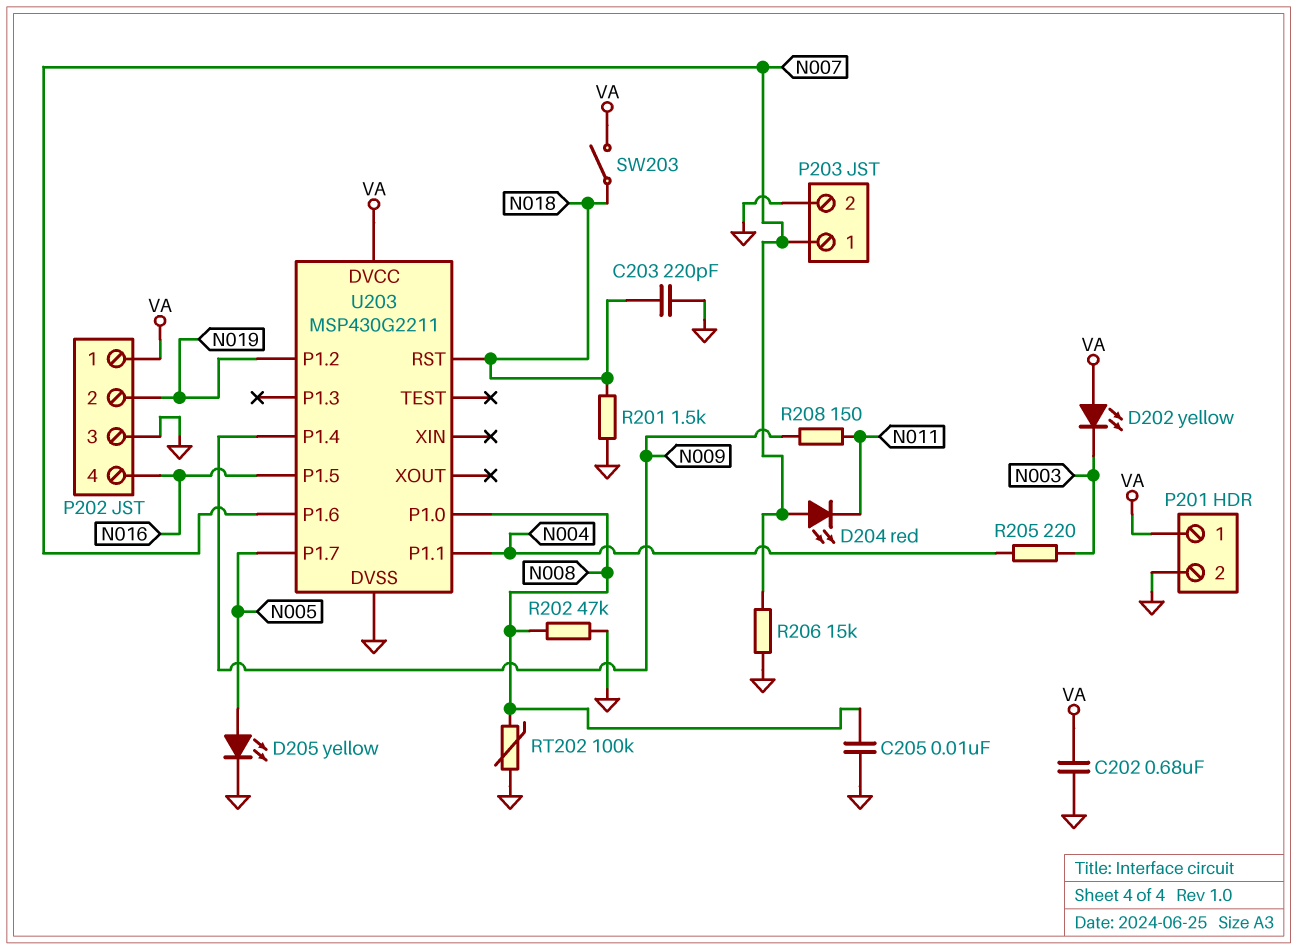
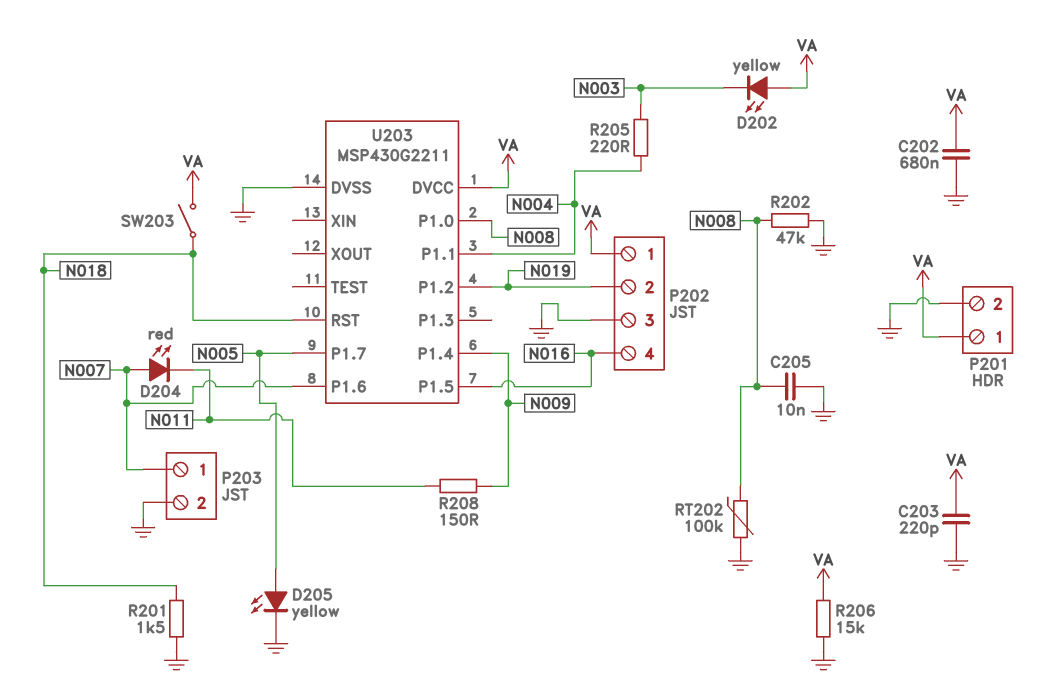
C203: 220pF (GND, N018) -> 220pF (GND, VA)
R206: 15k (GND, N007) -> 15k (GND, VA)

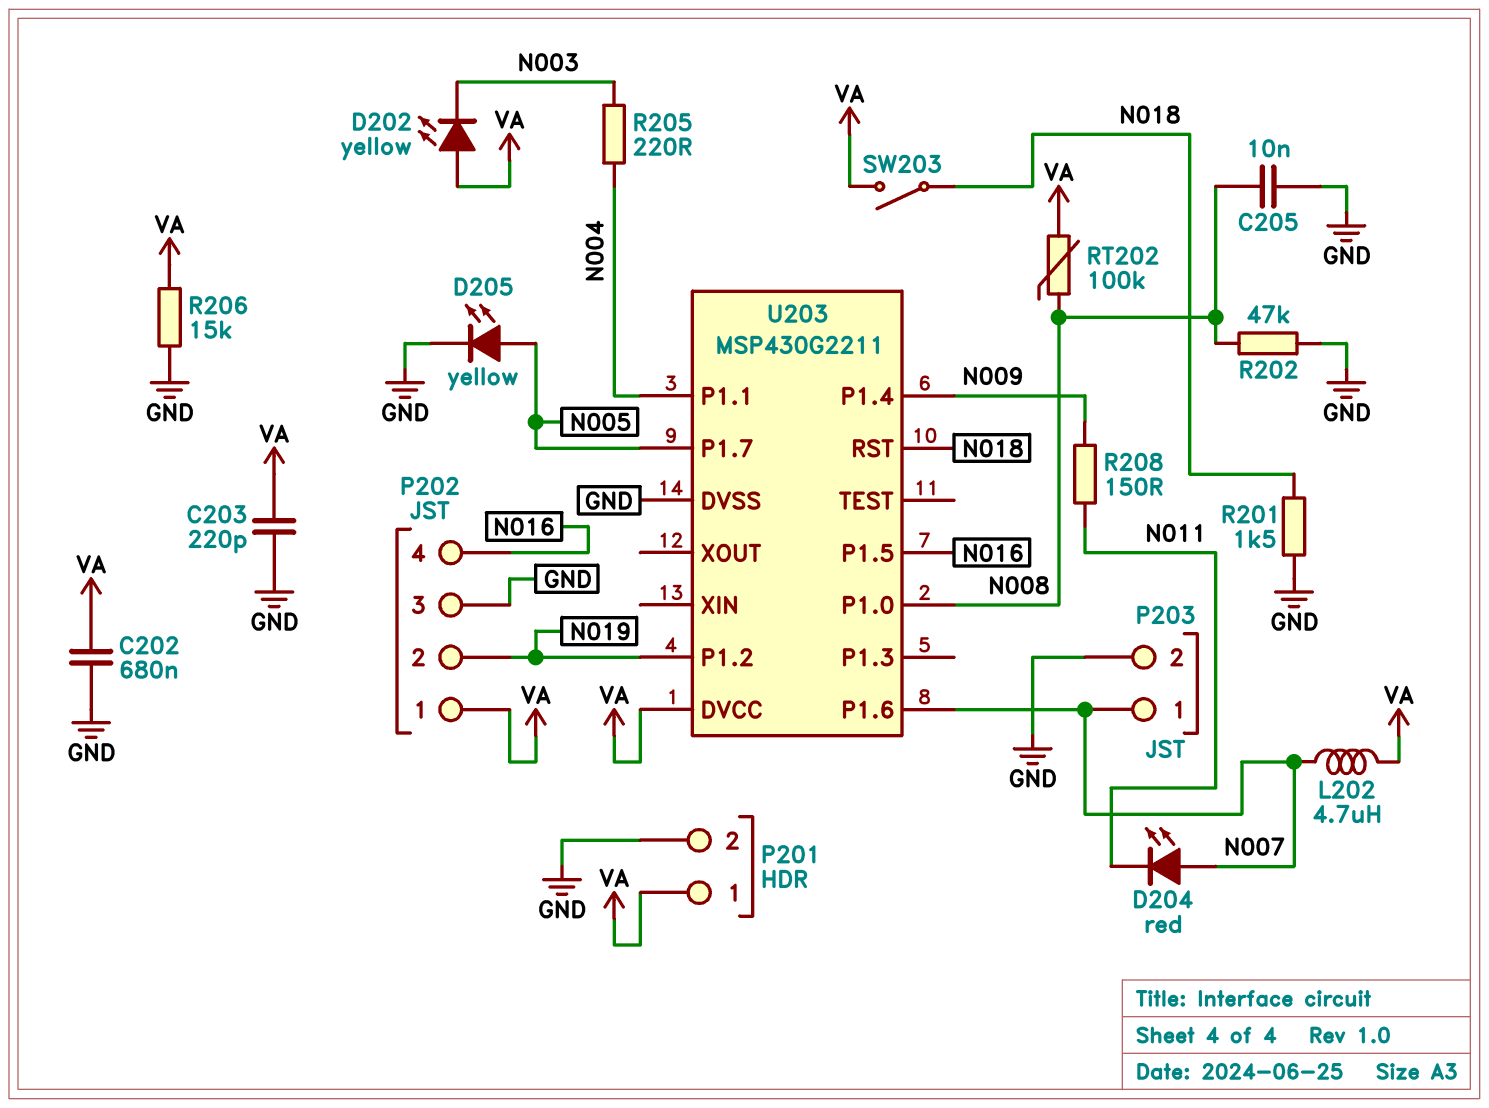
L202: none -> 4.7uH (N007, VA)
RT202: 100k (GND, N008) -> 100k (N008, VA)

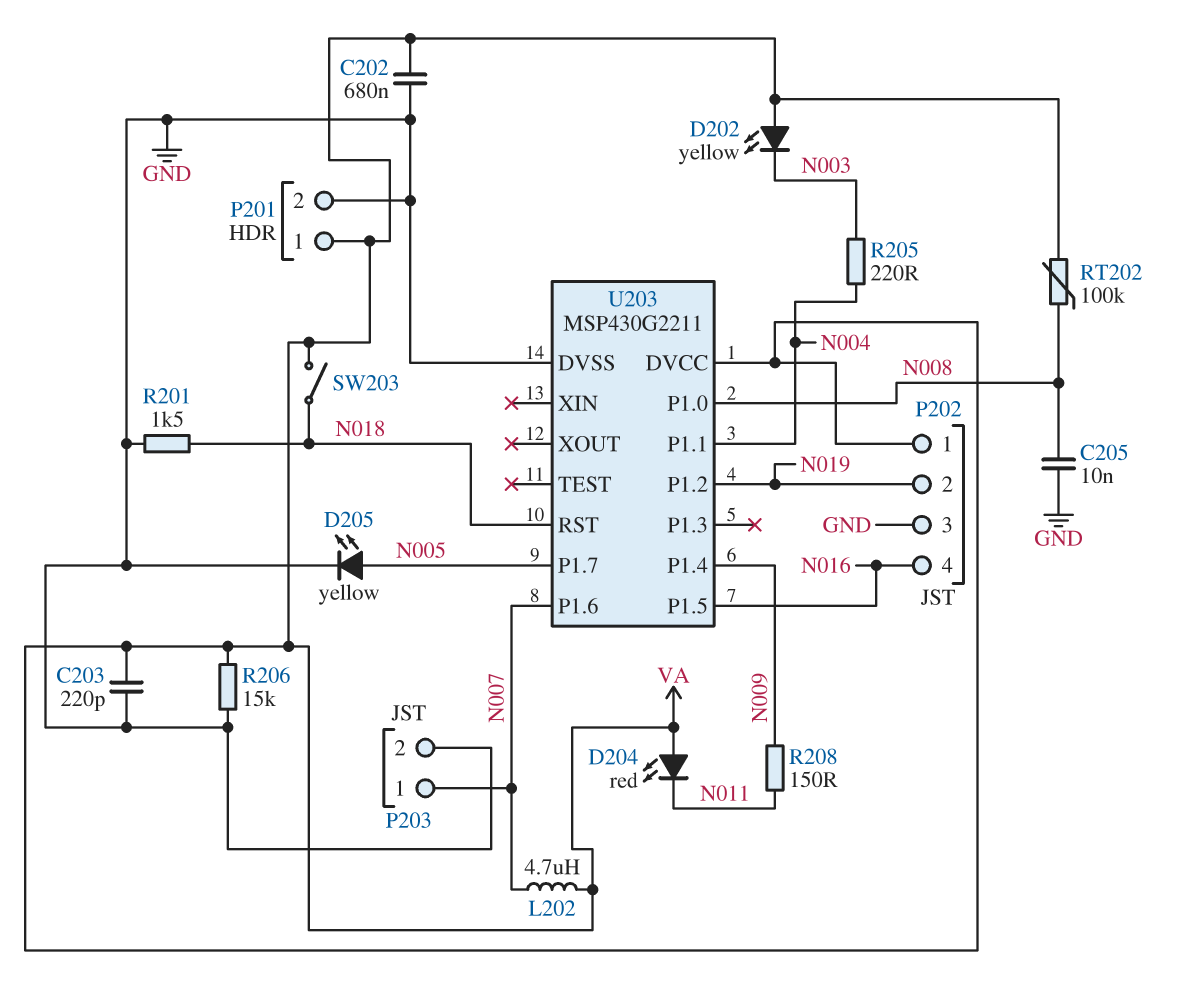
D204: LED red (A N007, K N011) -> LED red (A VA, K N011)
R202: 47k (GND, N008) -> none

